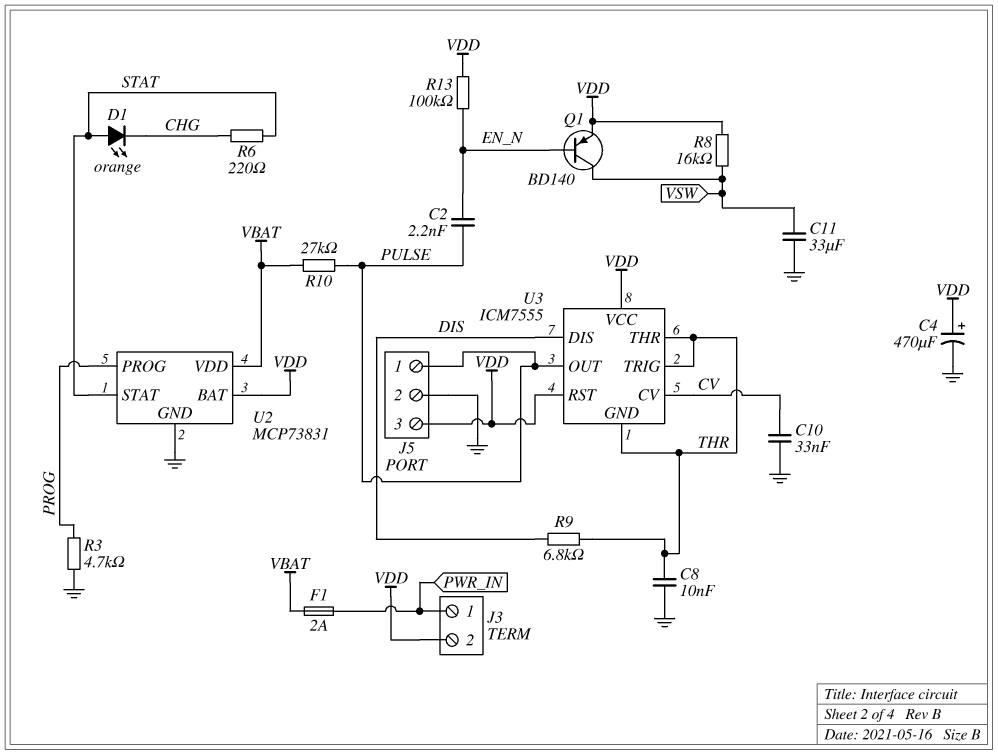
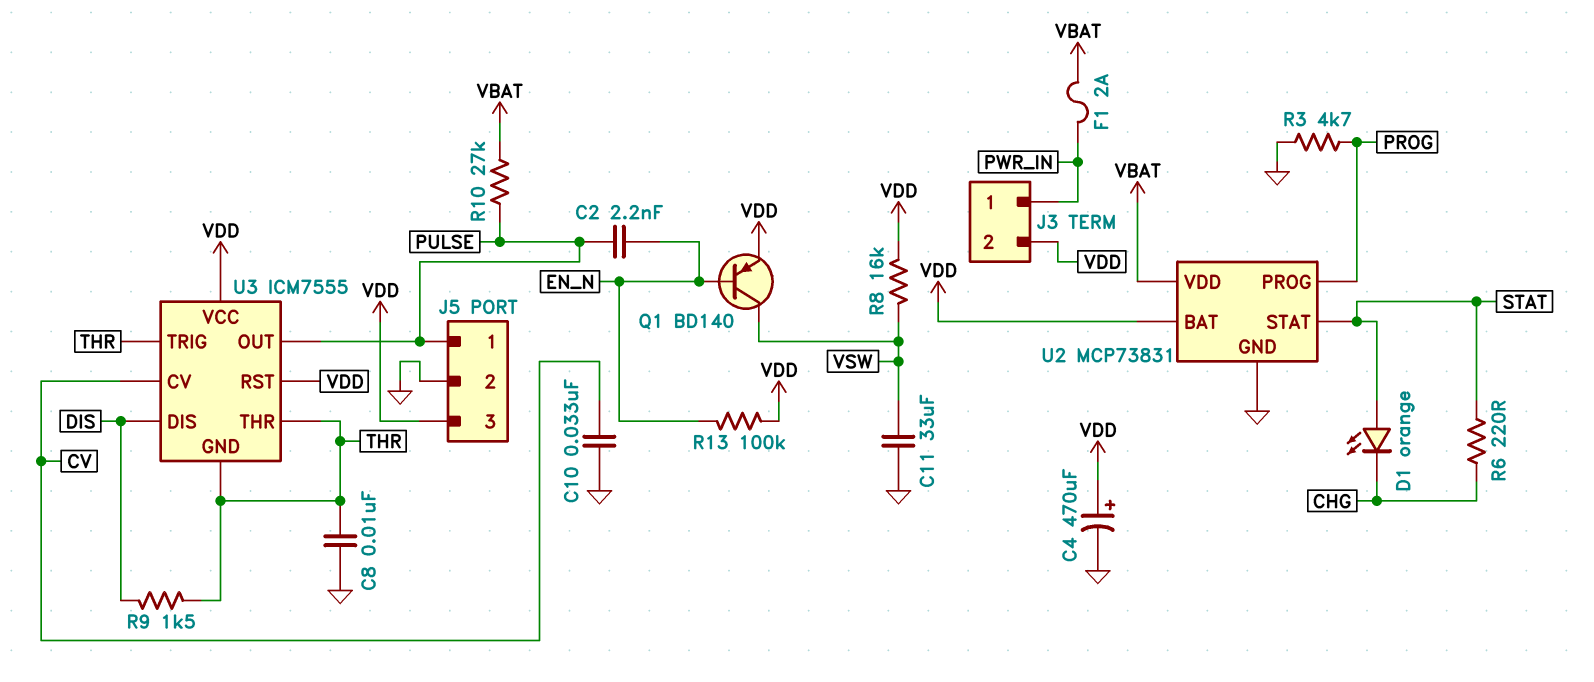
R9: 6.8k (DIS, THR) -> 1.5k (DIS, THR)

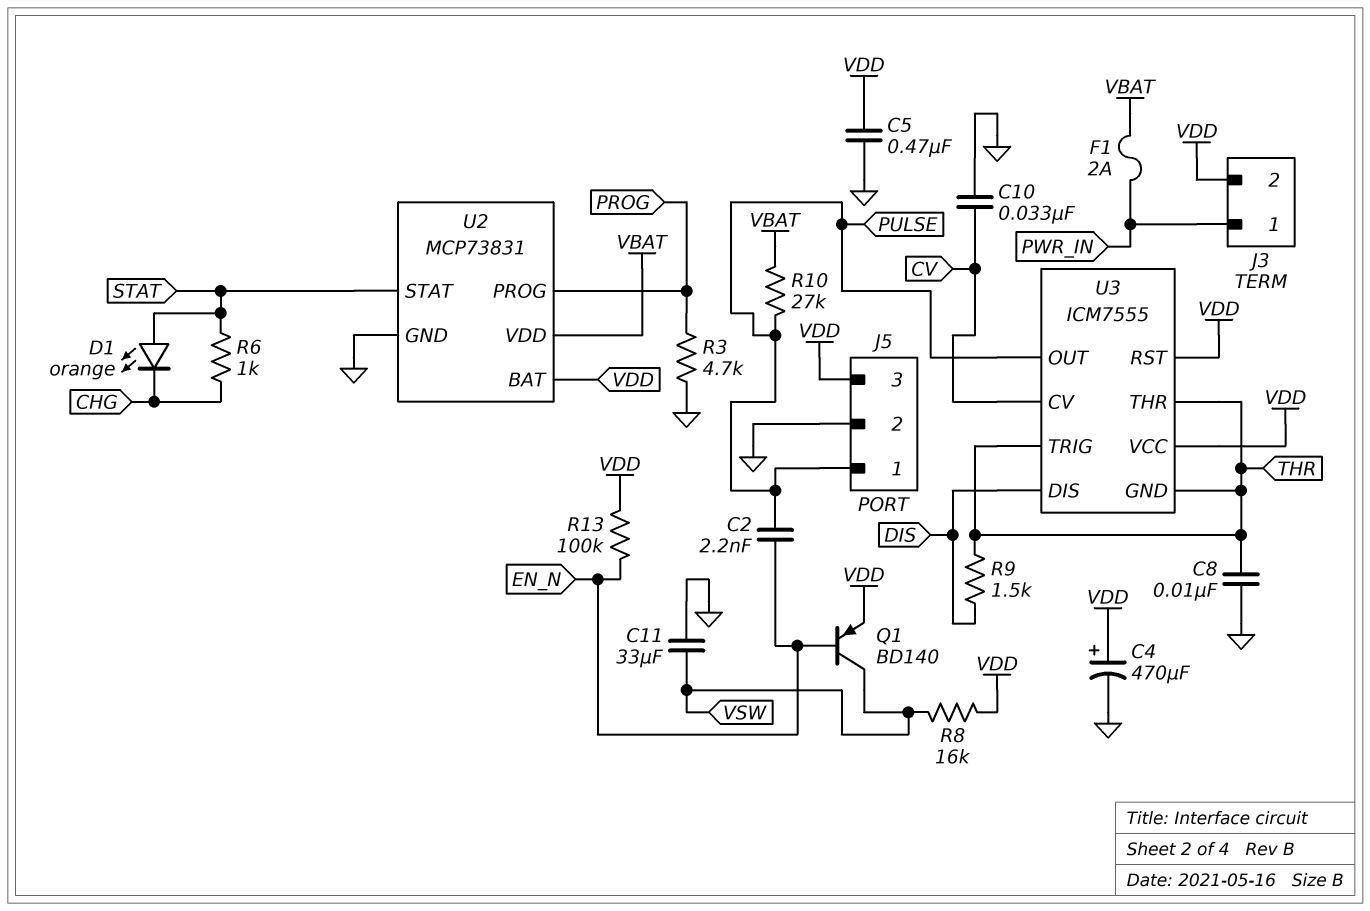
C5: none -> 470nF (GND, VDD)
R6: 220 (CHG, STAT) -> 1k (CHG, STAT)

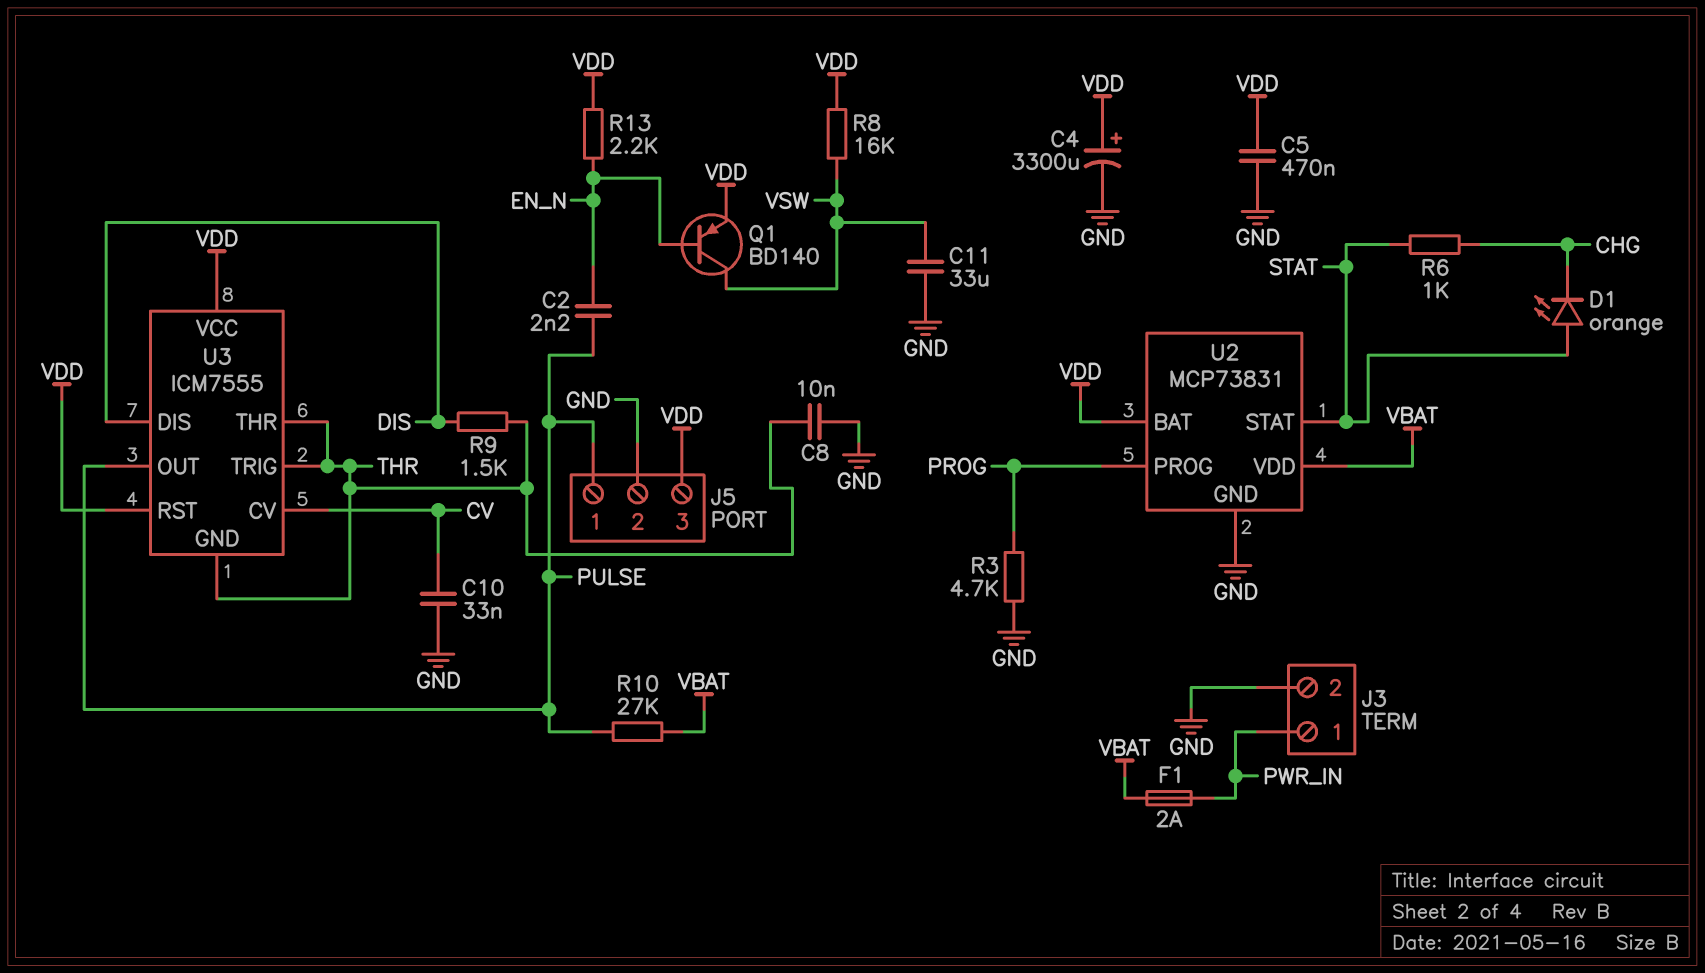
C4: 470uF (plus VDD, minus GND) -> 3300uF (plus VDD, minus GND)
J3 pin 2: VDD -> GND
R13: 100k (EN_N, VDD) -> 2.2k (EN_N, VDD)

